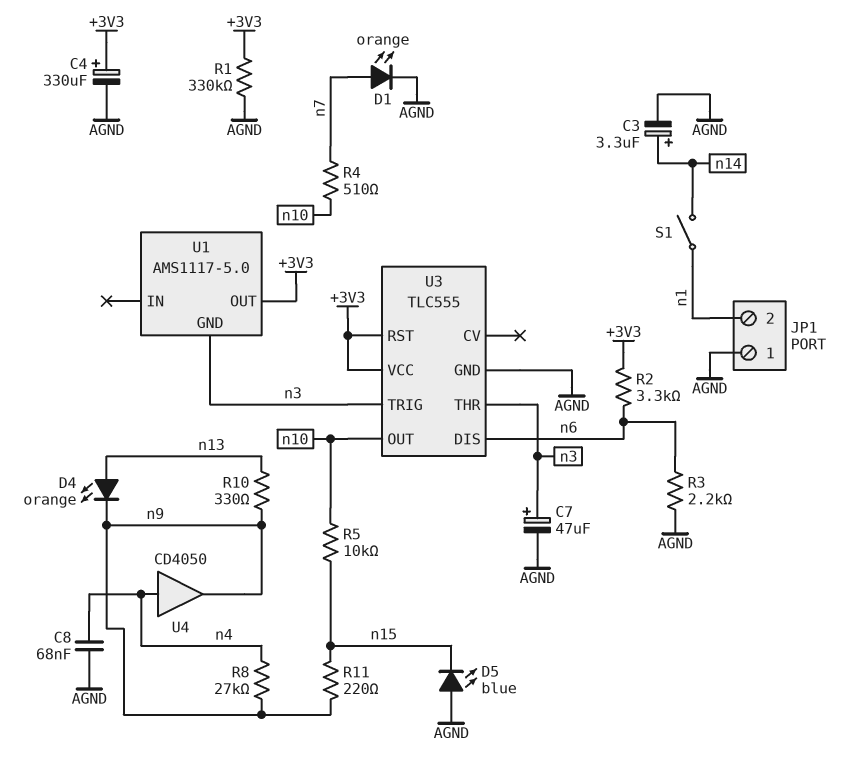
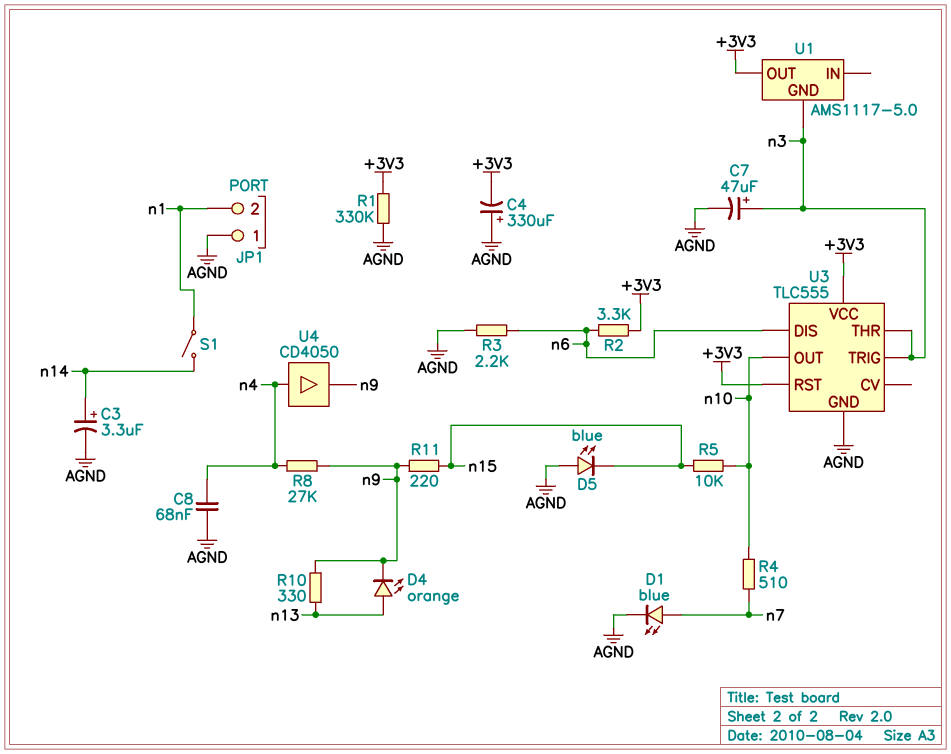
C4: 330uF (plus +3V3, minus AGND) -> 330uF (plus AGND, minus +3V3)
D1: LED orange (A n7, K AGND) -> LED blue (A n7, K AGND)

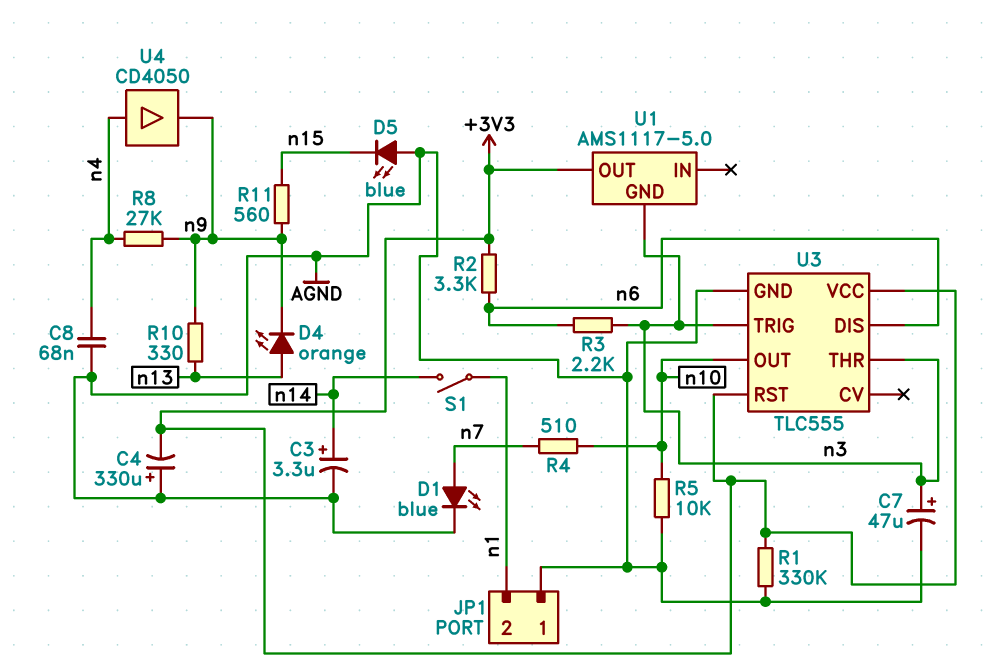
R3: 2.2k (AGND, n6) -> 2.2k (n3, n6)
R5: 10k (n10, n15) -> 10k (AGND, n10)
R11: 220 (n9, n15) -> 560 (n9, n15)

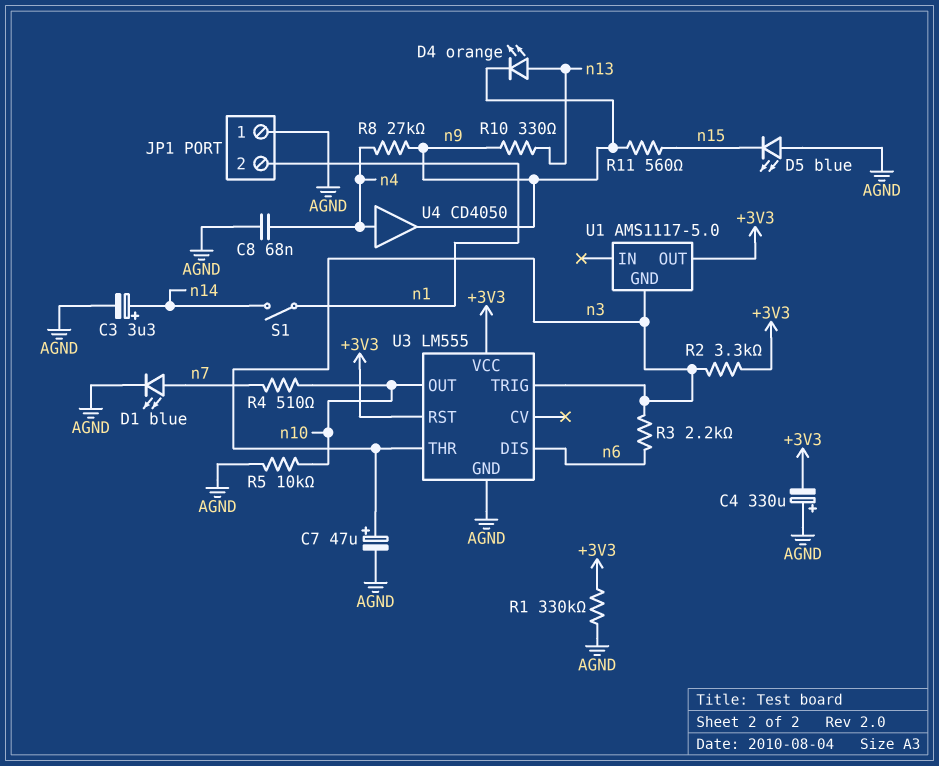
R2: 3.3k (+3V3, n6) -> 3.3k (+3V3, n3)
U3: TLC555 -> LM555

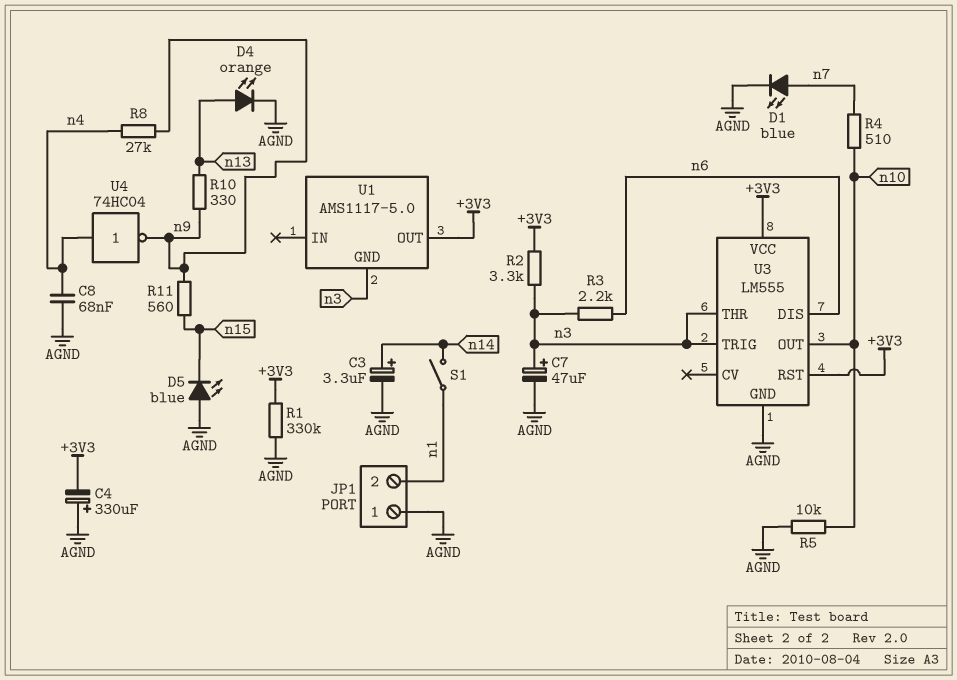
D4: LED orange (A n13, K n9) -> LED orange (A n13, K AGND)
U4: buffer CD4050 (in n4, out n9) -> NOT 74HC04 (in n4, out n9)

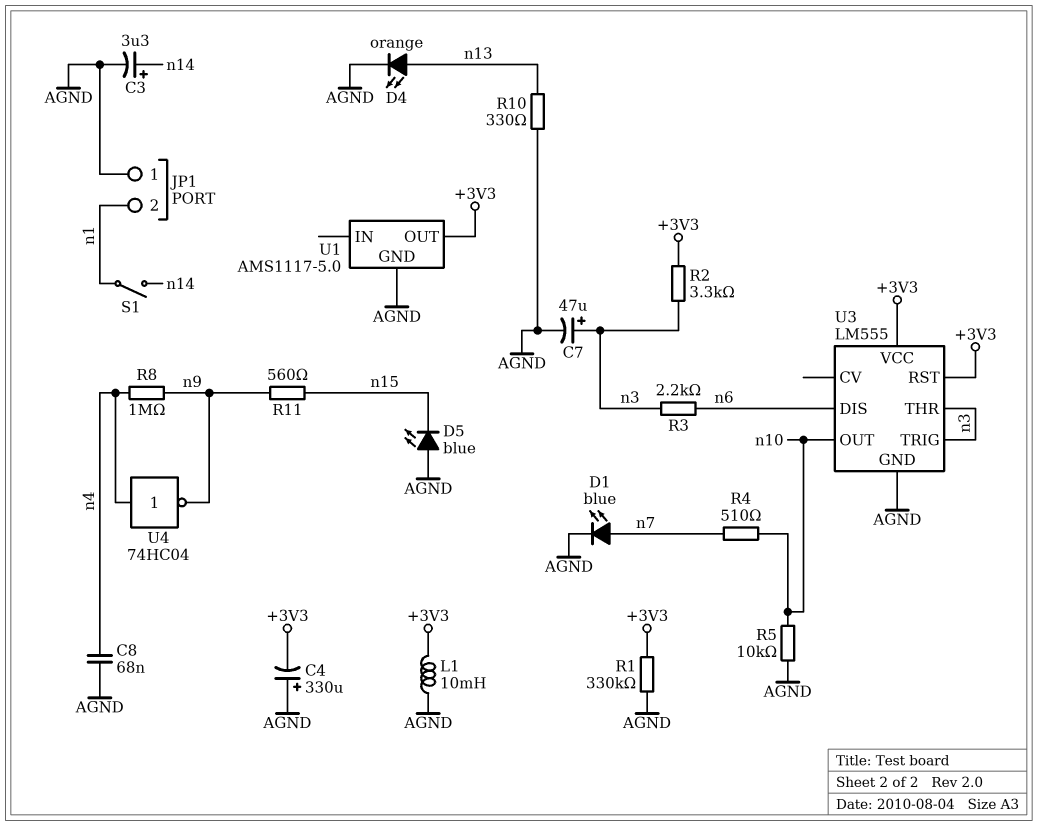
L1: none -> 10mH (+3V3, AGND)
R8: 27k (n4, n9) -> 1M (n4, n9)
R10: 330 (n9, n13) -> 330 (AGND, n13)
U1 pin GND: n3 -> AGND

